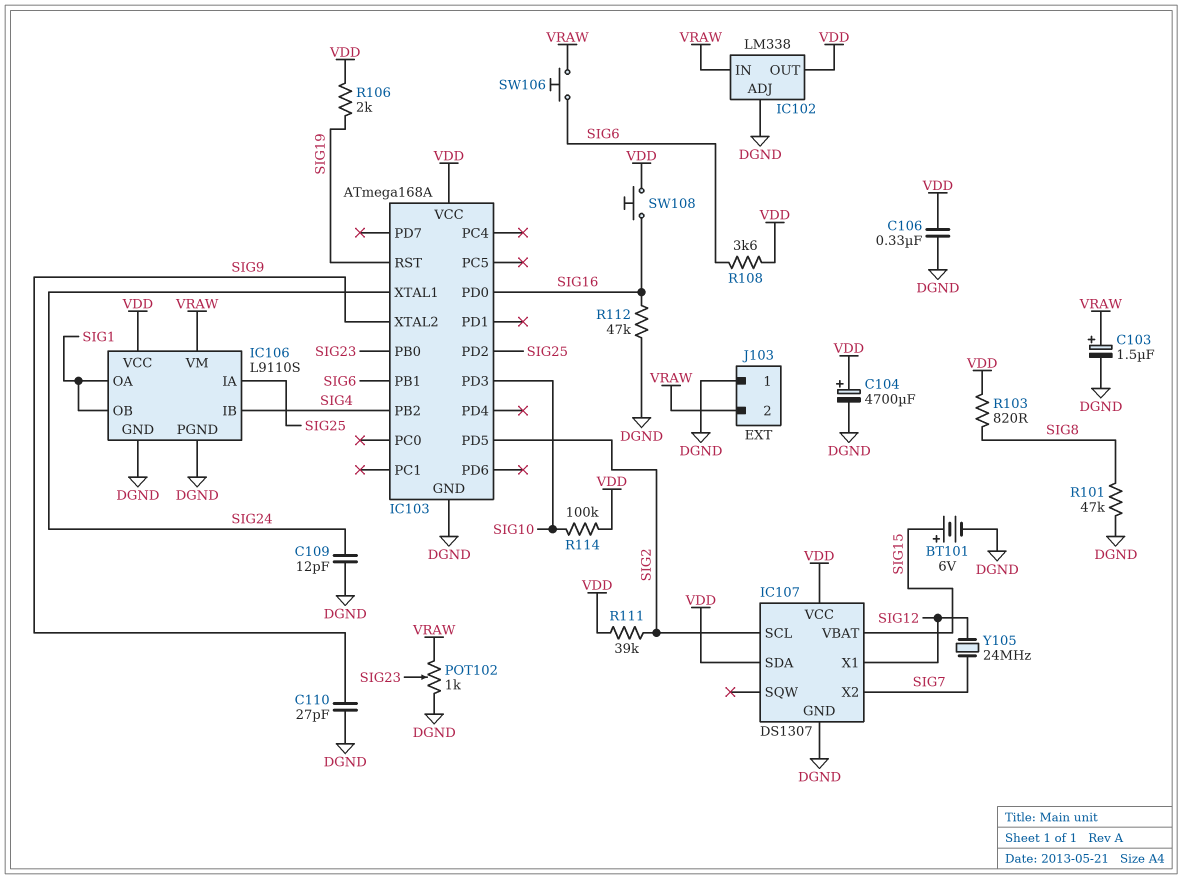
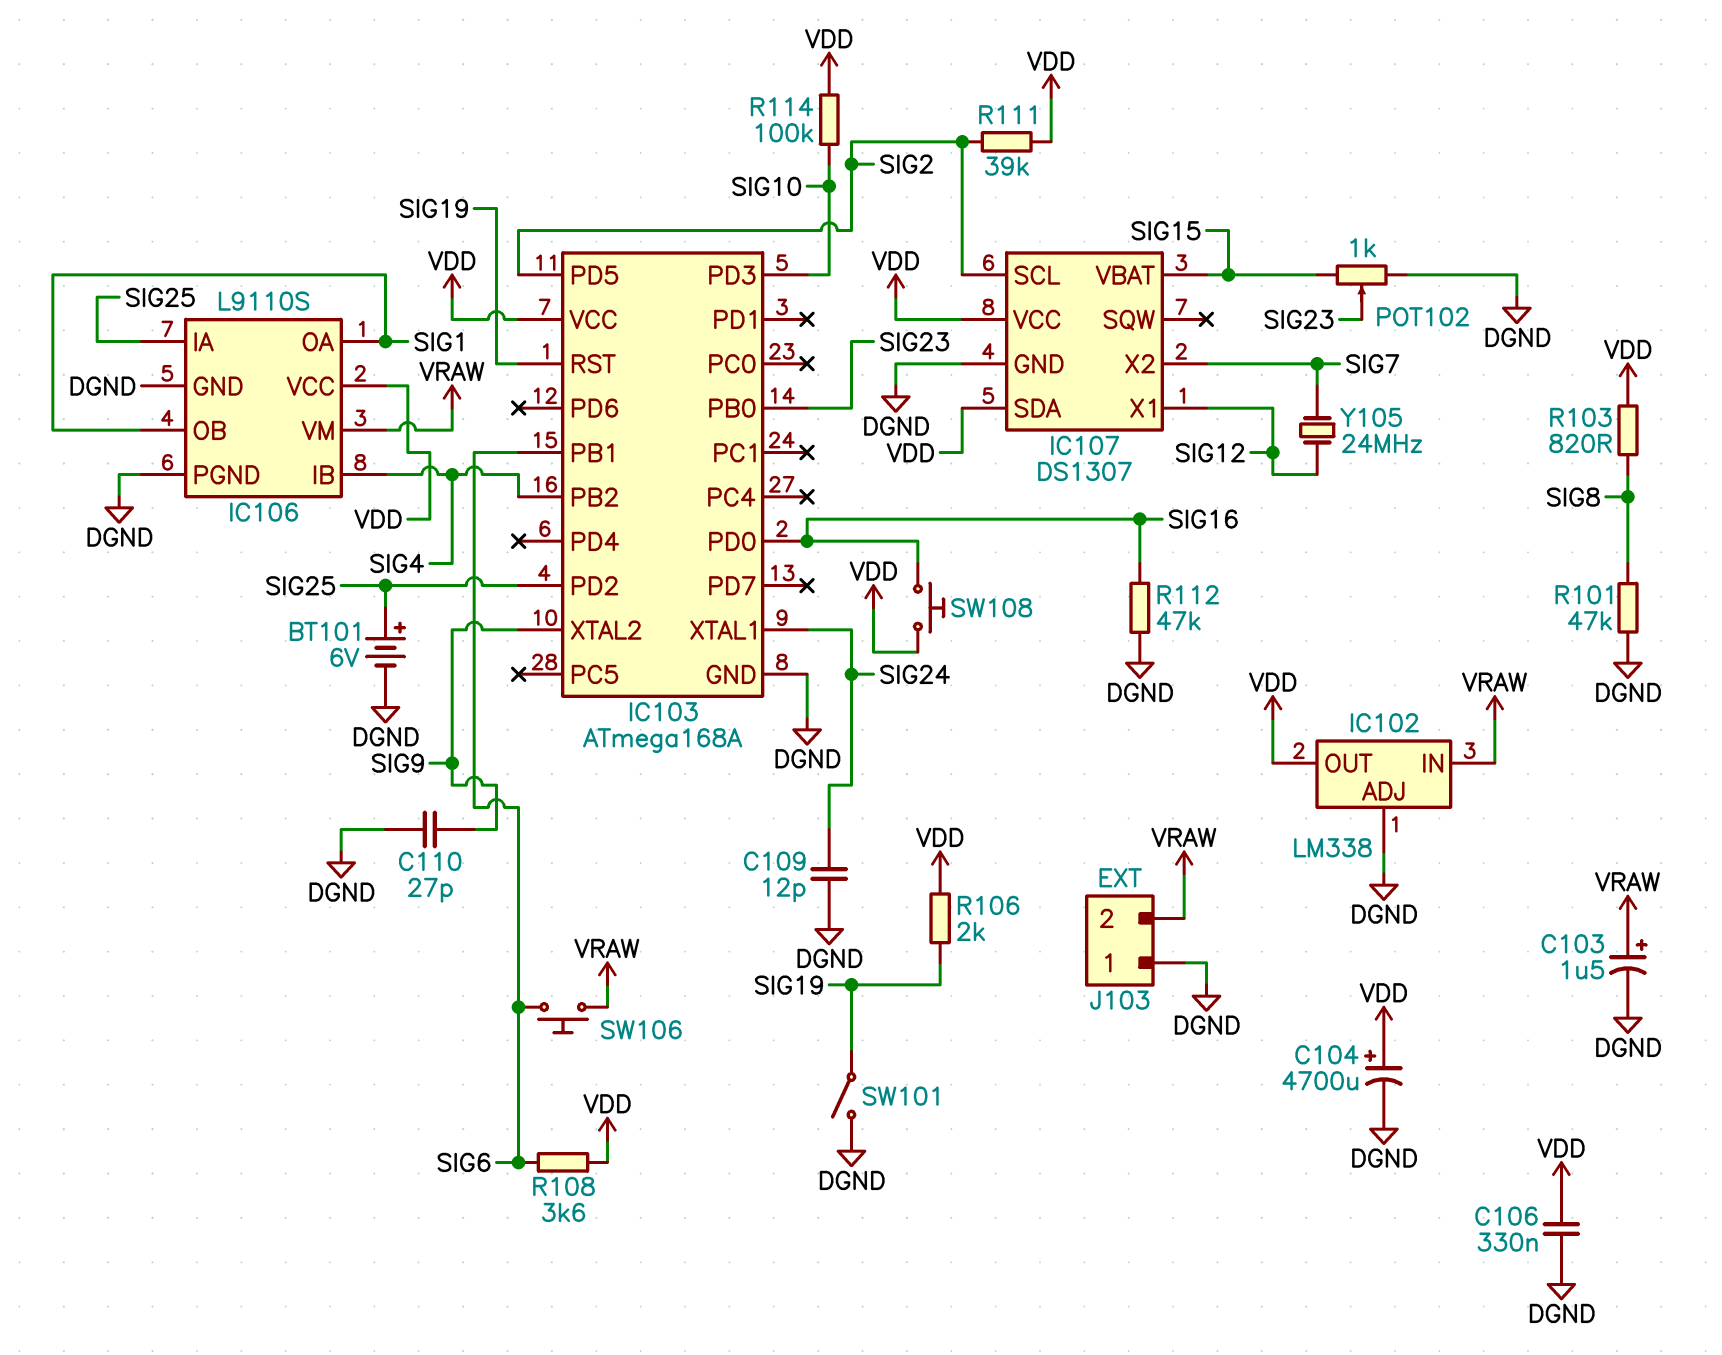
BT101: 6V (plus SIG15, minus DGND) -> 6V (plus SIG25, minus DGND)
POT102: 1k (DGND, VRAW, wiper SIG23) -> 1k (DGND, SIG15, wiper SIG23)
SW101: none -> switch (DGND, SIG19)

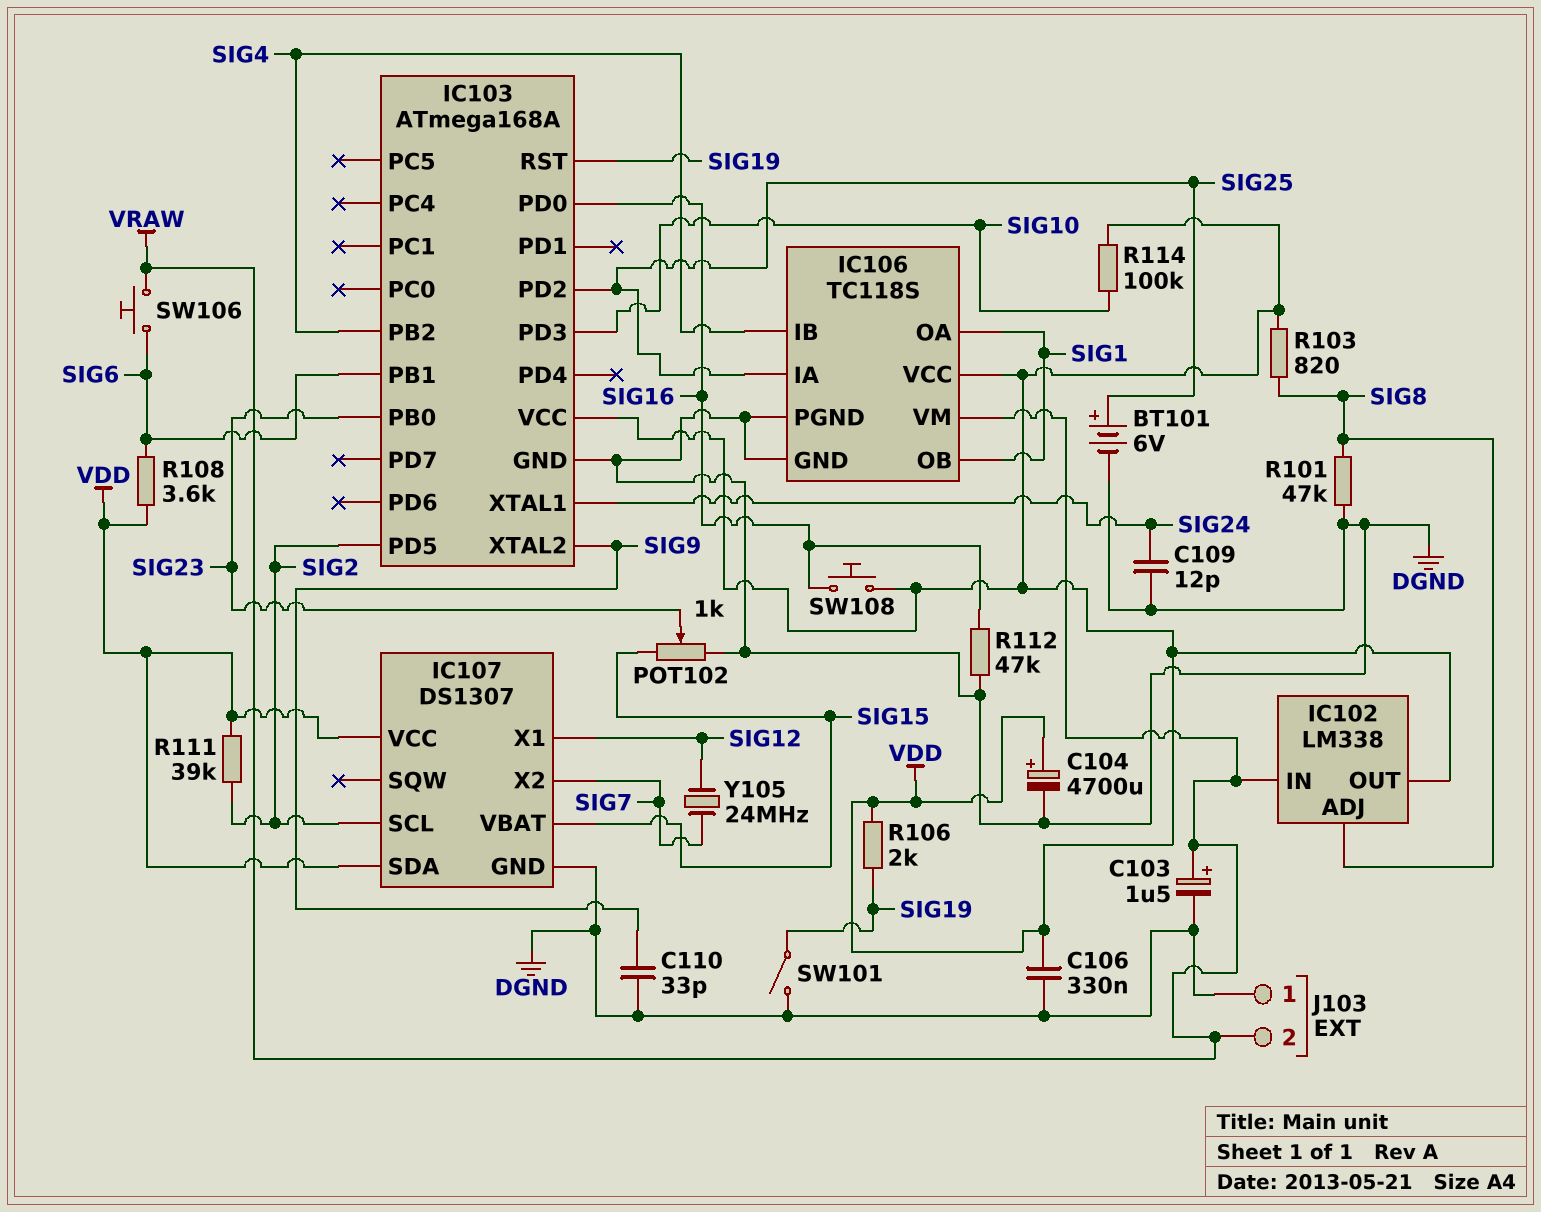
C110: 27pF (DGND, SIG9) -> 33pF (DGND, SIG9)
IC102 pin ADJ: DGND -> SIG8
IC106: L9110S -> TC118S

